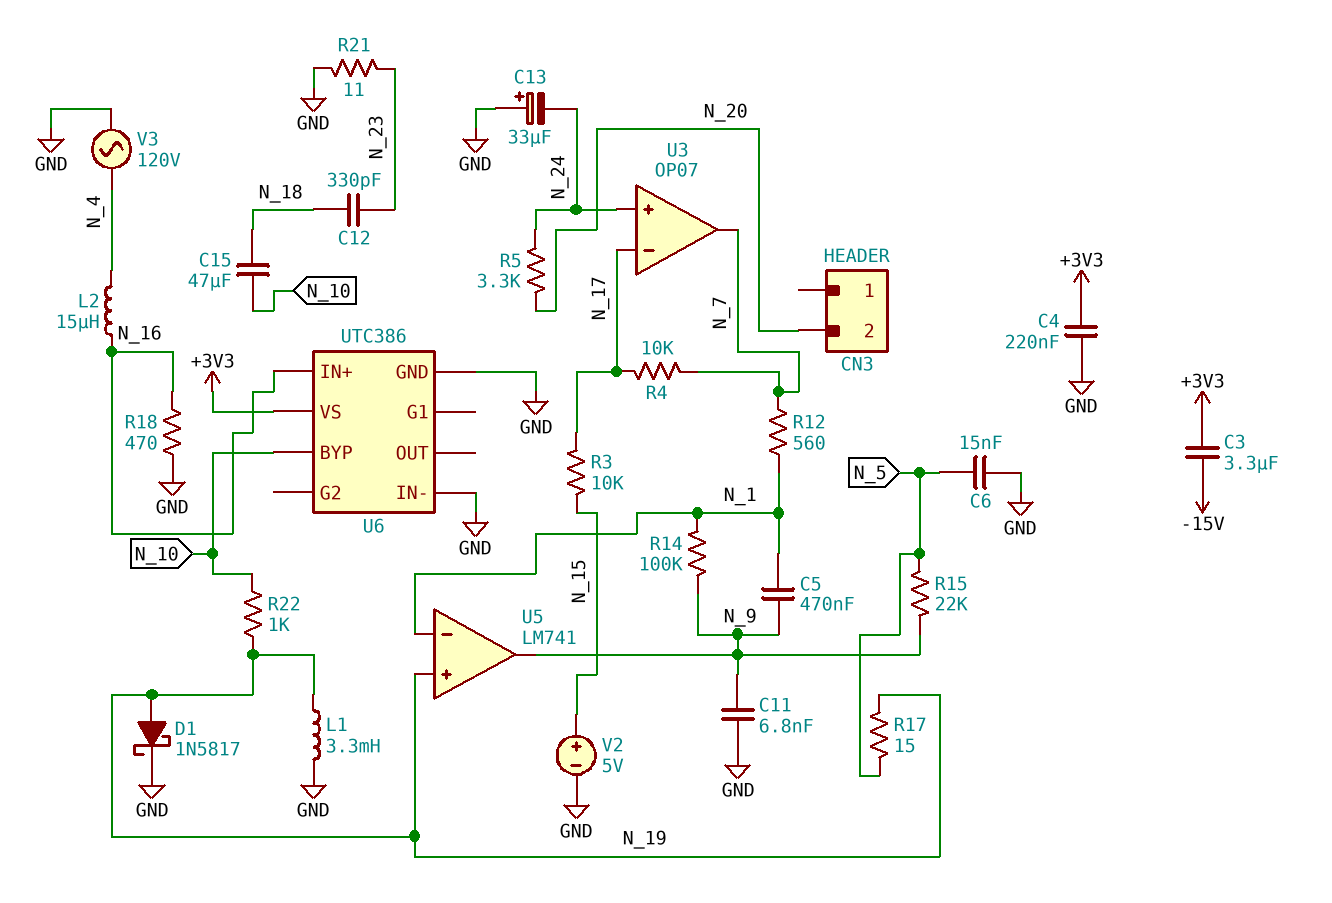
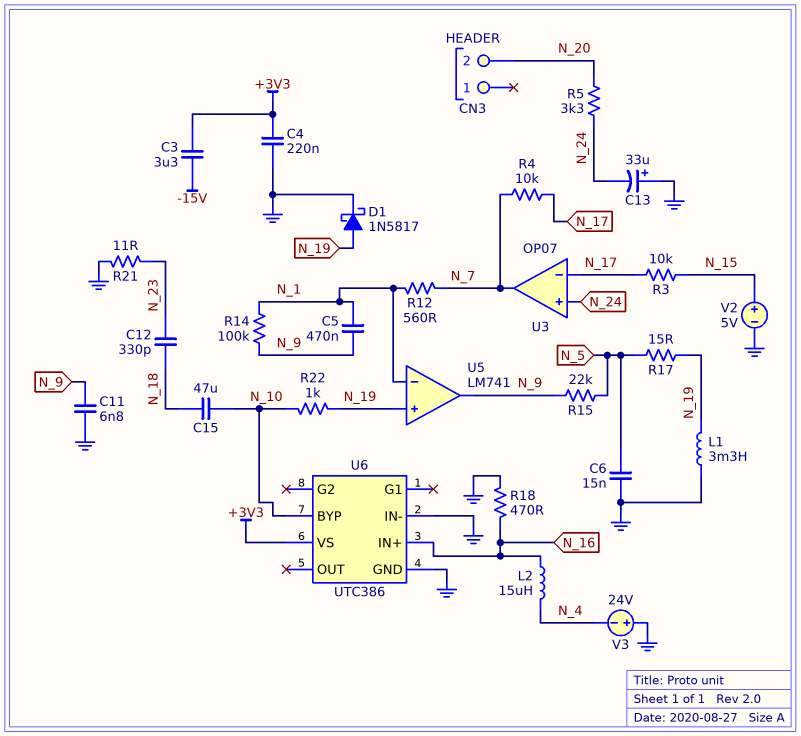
V3: AC 120V (GND, N_4) -> 24V (plus GND, minus N_4)

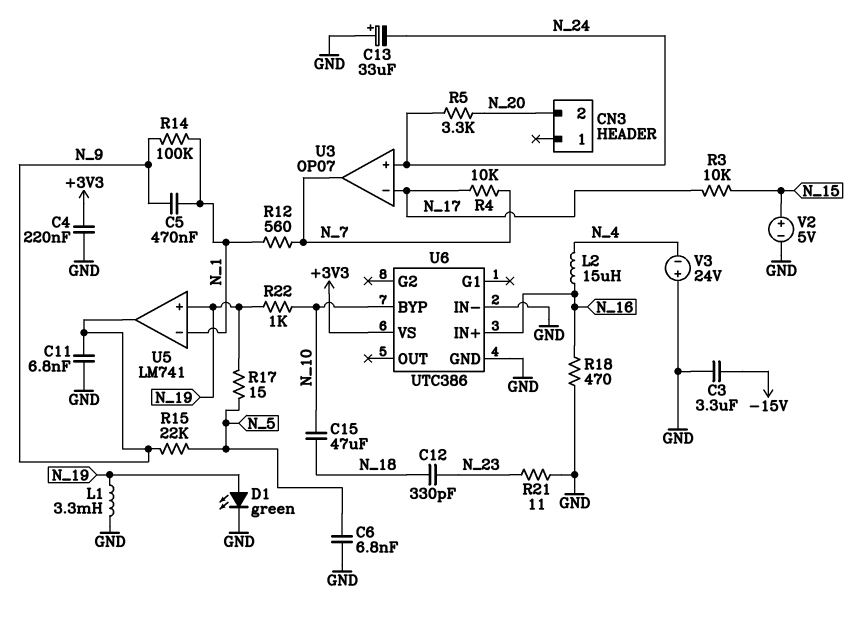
C3: 3.3uF (+3V3, -15V) -> 3.3uF (-15V, GND)
C6: 15nF (GND, N_5) -> 6.8nF (GND, N_5)
D1: schottky 1N5817 (A N_19, K GND) -> LED green (A N_19, K GND)

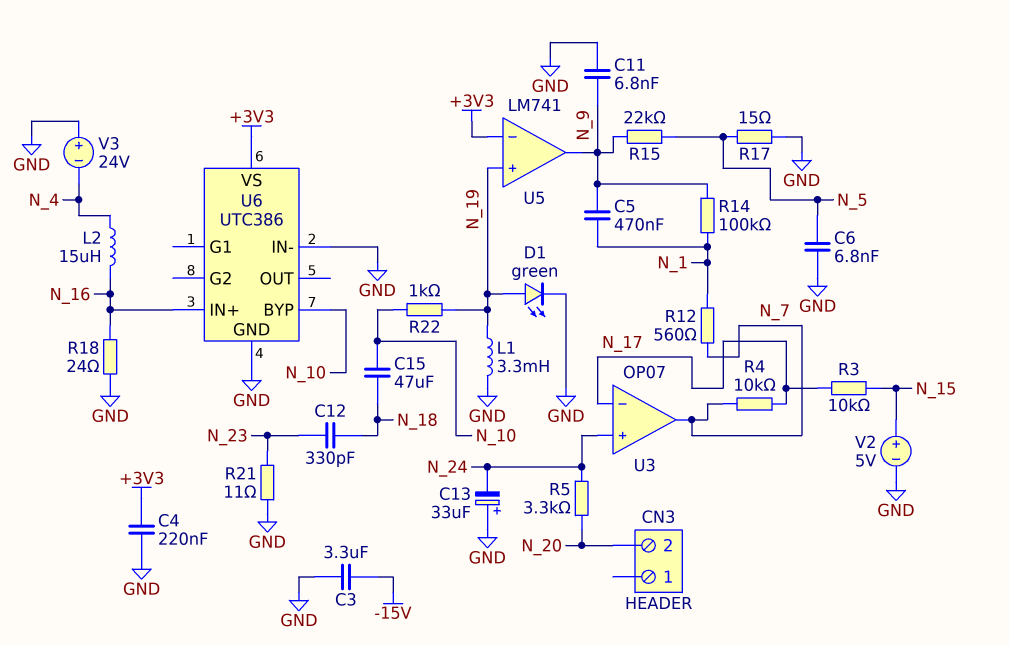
R17: 15 (N_5, N_19) -> 15 (GND, N_5)
R18: 470 (GND, N_16) -> 24 (GND, N_16)
U5 pin in-: N_1 -> +3V3

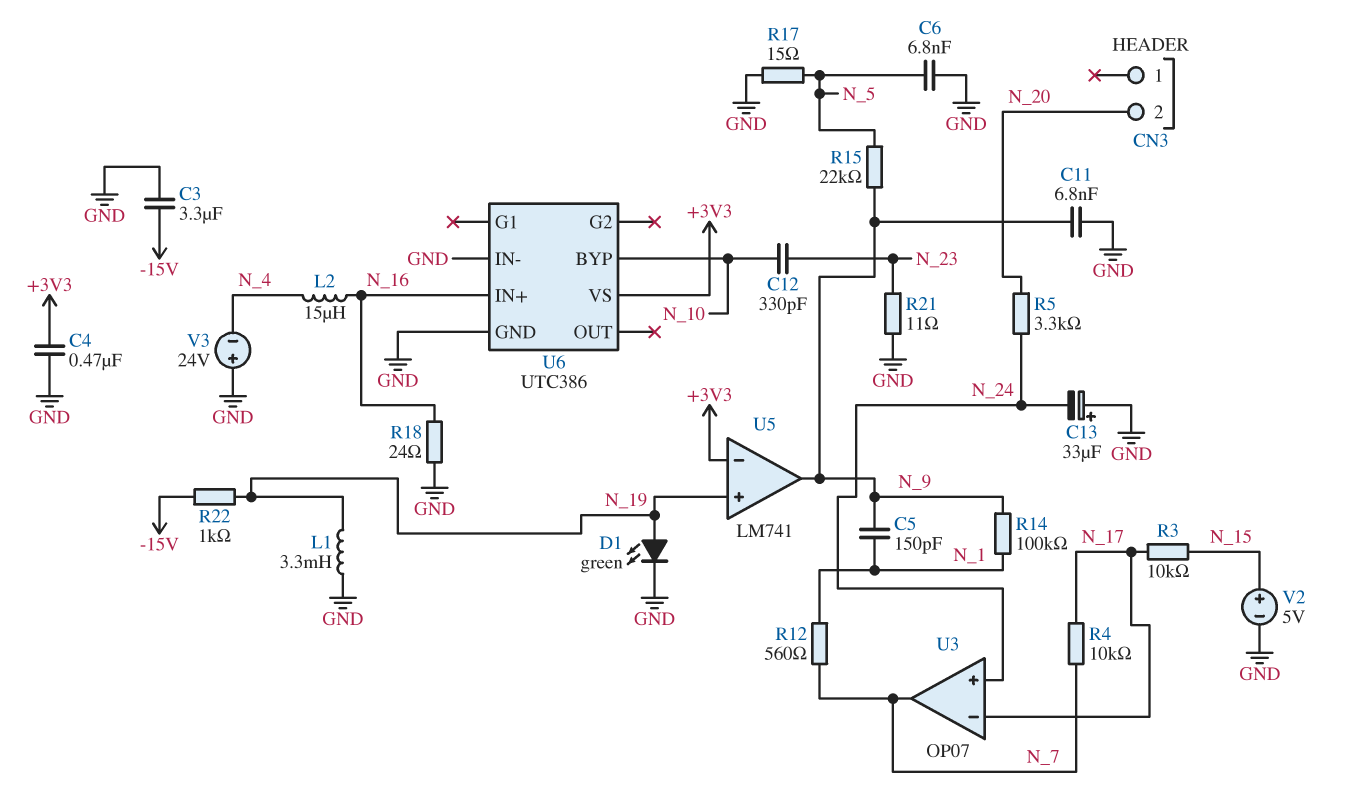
C4: 220nF (+3V3, GND) -> 470nF (+3V3, GND)
C5: 470nF (N_1, N_9) -> 150pF (N_1, N_9)
C12: 330pF (N_18, N_23) -> 330pF (N_10, N_23)
C15: 47uF (N_10, N_18) -> none
R22: 1k (N_10, N_19) -> 1k (-15V, N_19)

